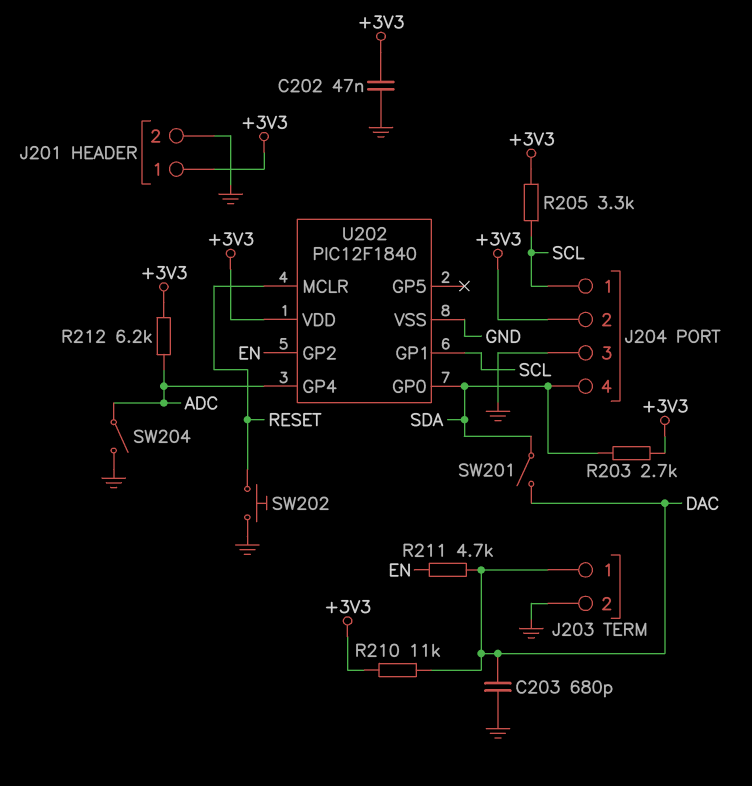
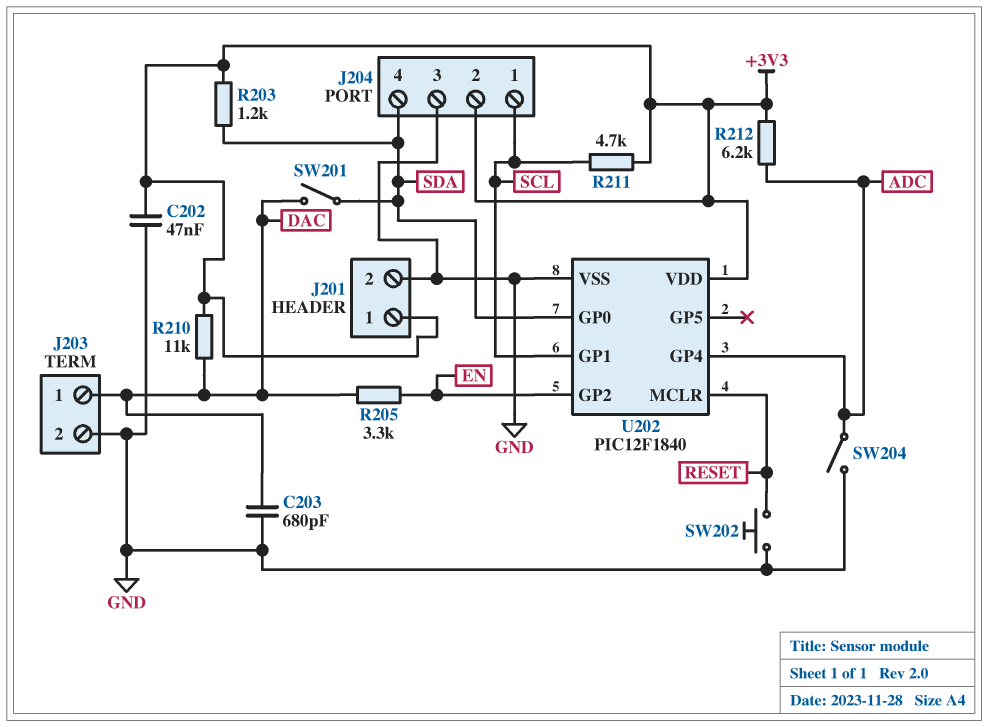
R203: 2.7k (+3V3, SDA) -> 1.2k (+3V3, SDA)
R205: 3.3k (+3V3, SCL) -> 3.3k (DAC, EN)
R211: 4.7k (DAC, EN) -> 4.7k (+3V3, SCL)

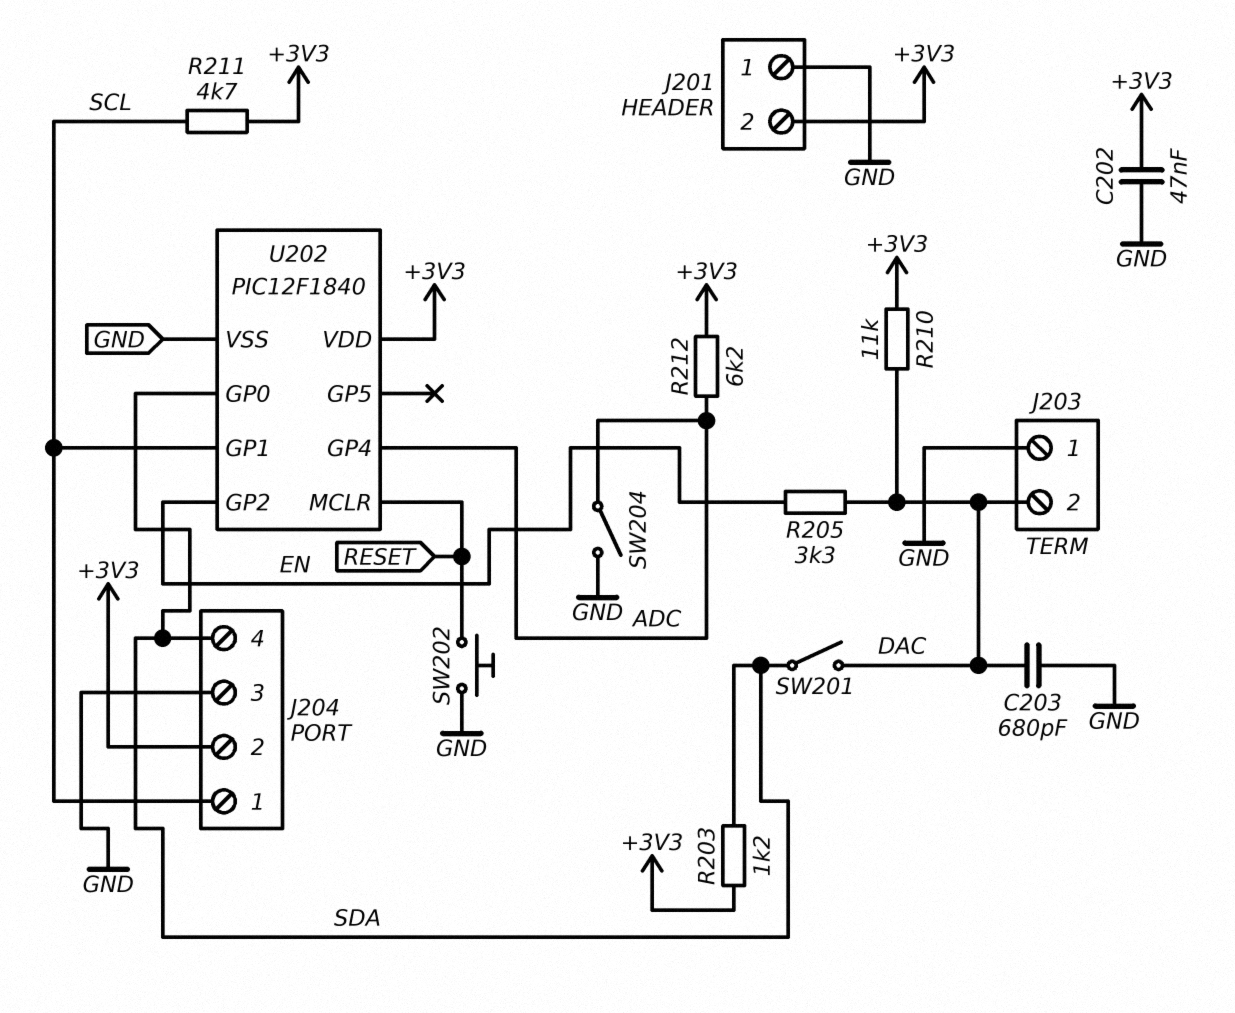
J201 pin 1: +3V3 -> GND
J201 pin 2: GND -> +3V3
J203 pin 1: DAC -> GND
J203 pin 2: GND -> DAC

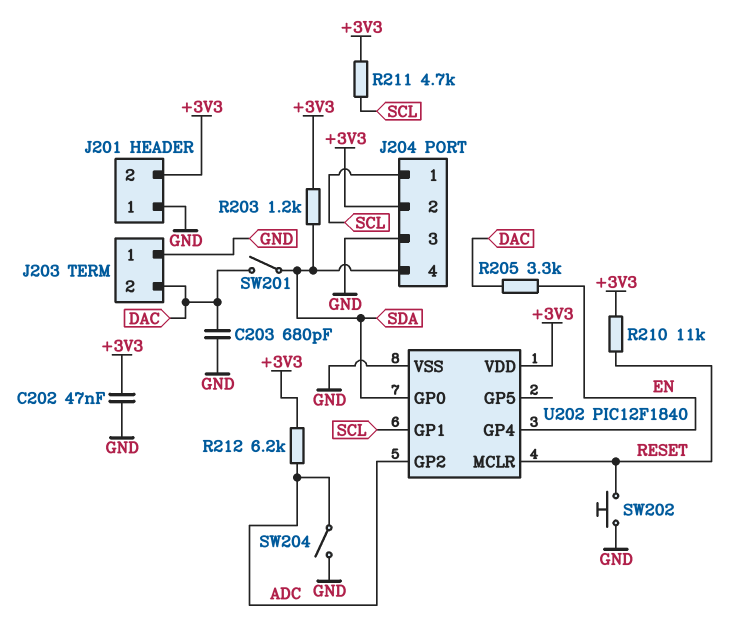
R210: 11k (+3V3, DAC) -> 11k (+3V3, RESET)
U202 pin GP2: EN -> ADC
U202 pin GP4: ADC -> EN

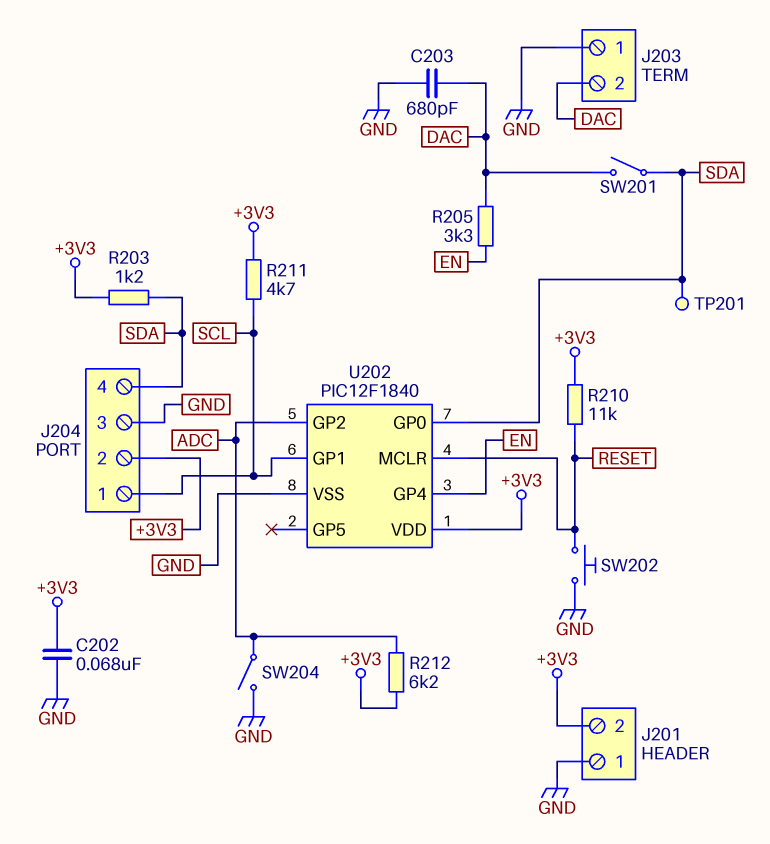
C202: 47nF (+3V3, GND) -> 68nF (+3V3, GND)
TP201: none -> test point (SDA)

